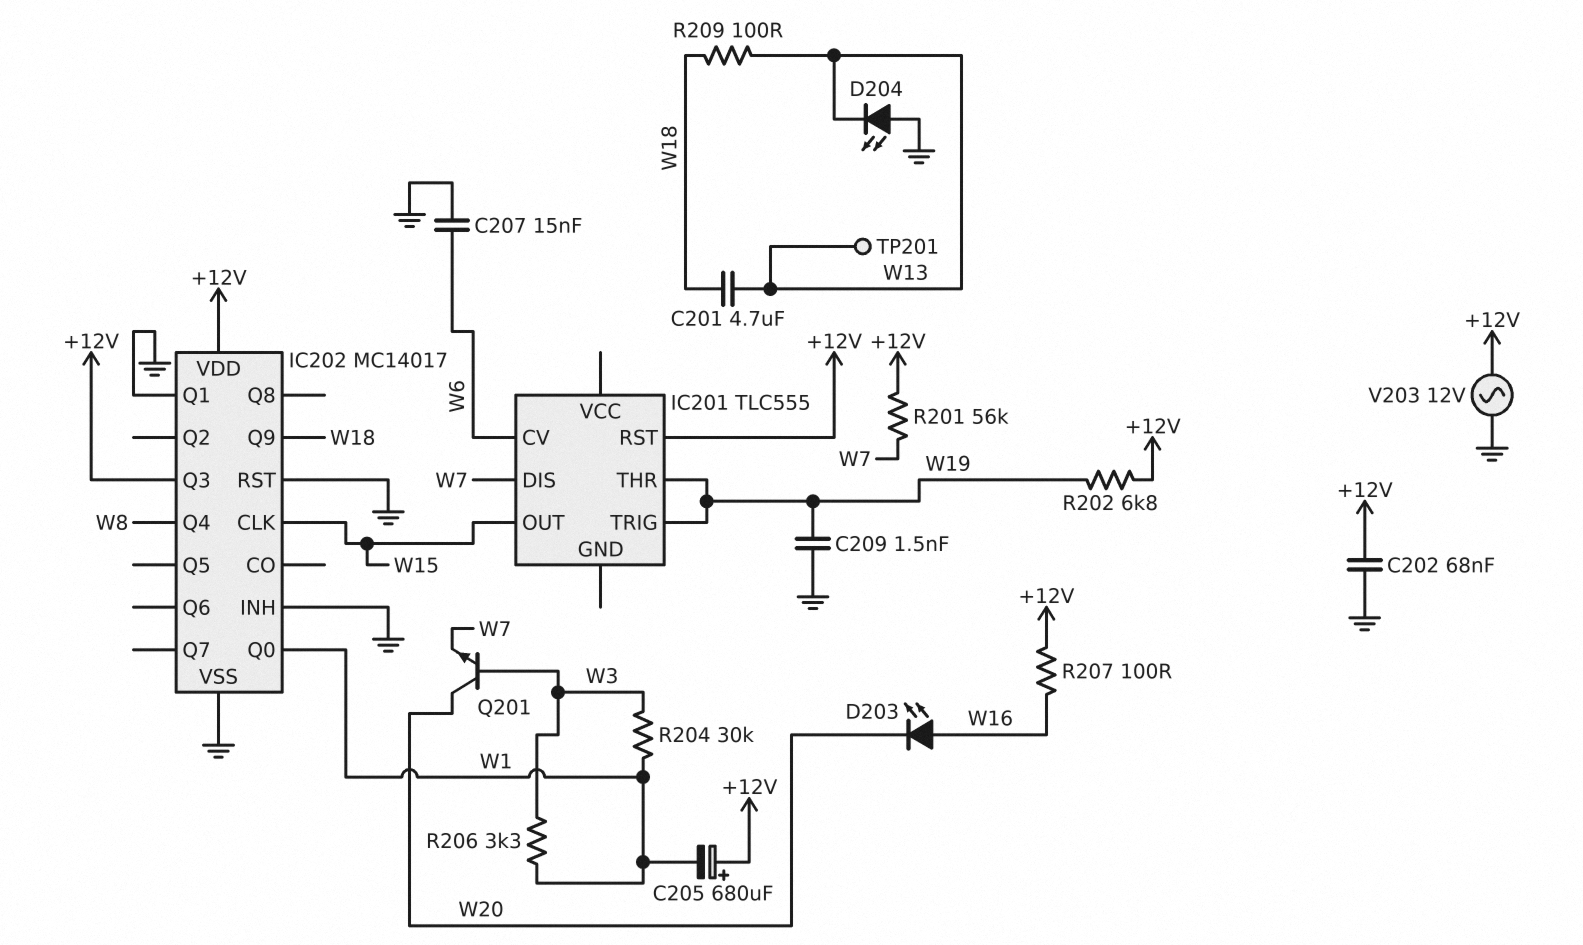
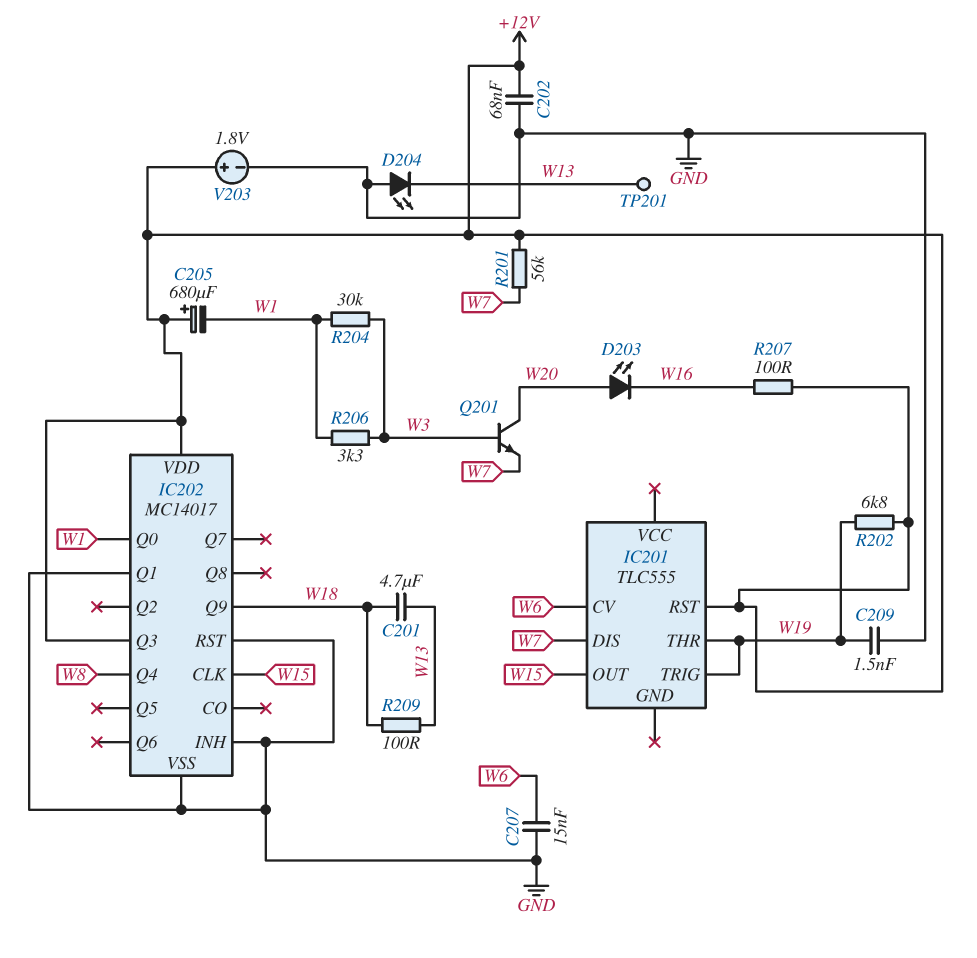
D203: LED (A W16, K W20) -> LED (A W20, K W16)
V203: AC 12V (+12V, GND) -> 1.8V (plus +12V, minus GND)

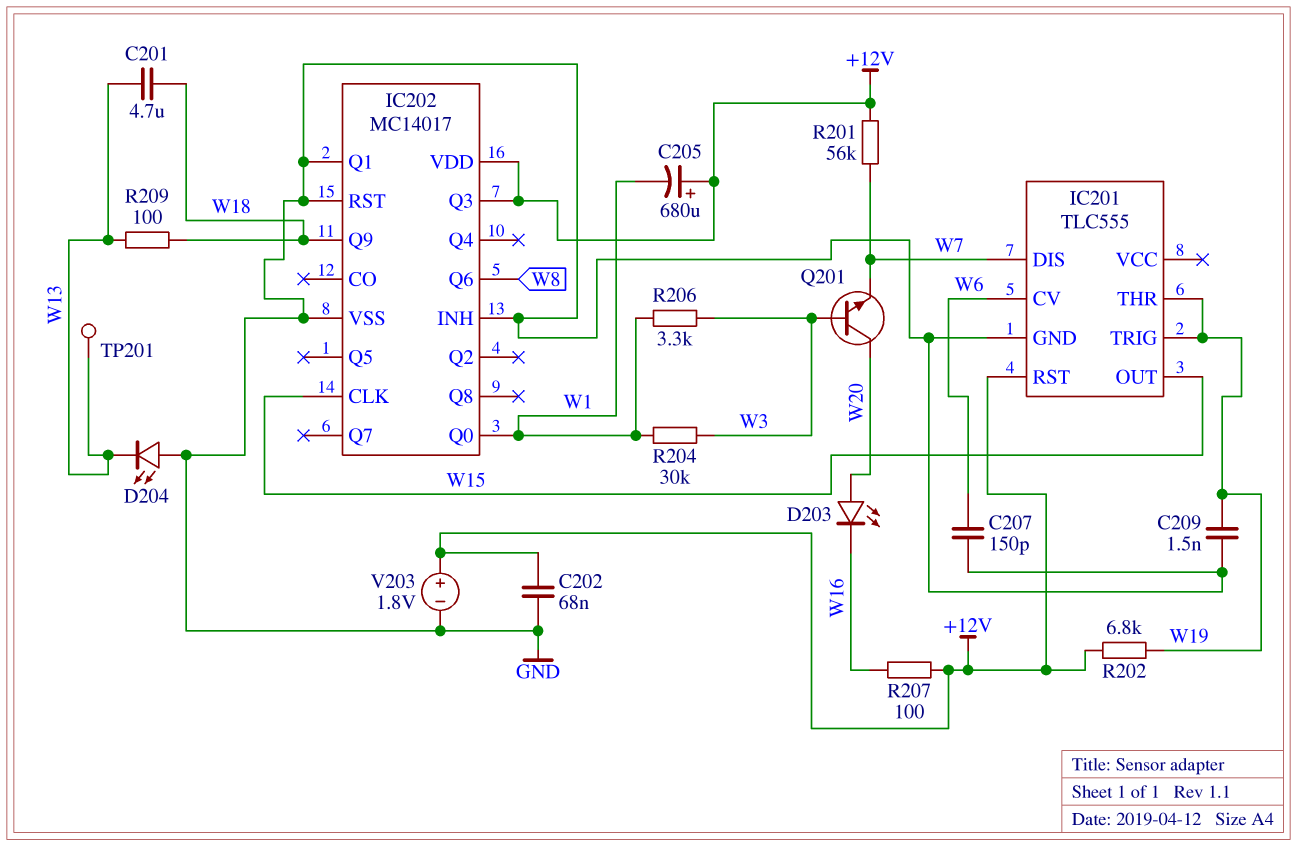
C207: 15nF (GND, W6) -> 150pF (GND, W6)
IC201 pin GND: none -> GND
IC202 pin Q4: W8 -> none
IC202 pin Q6: none -> W8

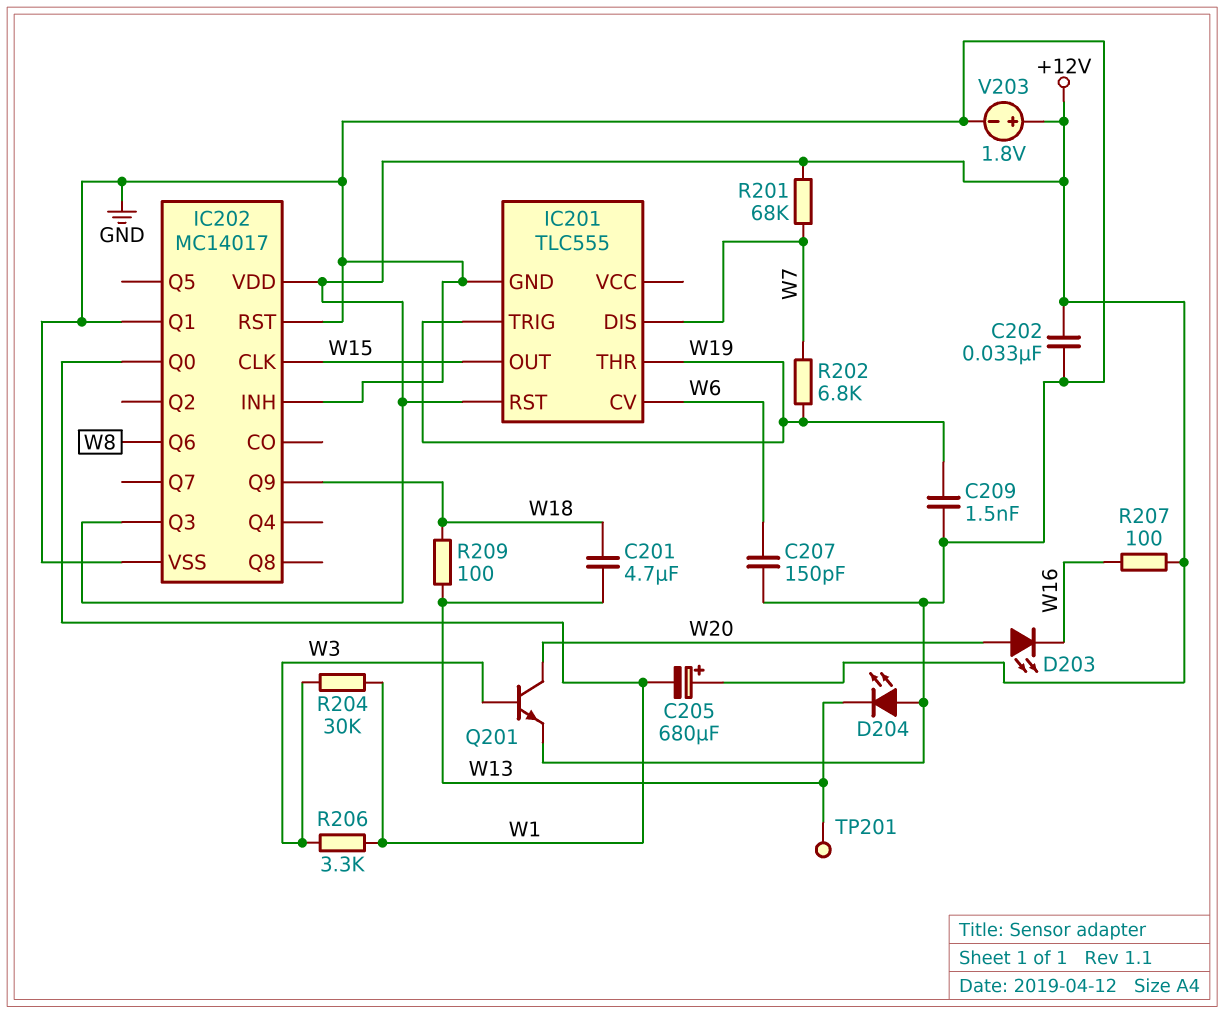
C202: 68nF (+12V, GND) -> 33nF (+12V, GND)
Q201: NPN (B W3, C W20, E W7) -> NPN (B W3, C W20, E GND)
R201: 56k (+12V, W7) -> 68k (+12V, W7)
R202: 6.8k (+12V, W19) -> 6.8k (W7, W19)

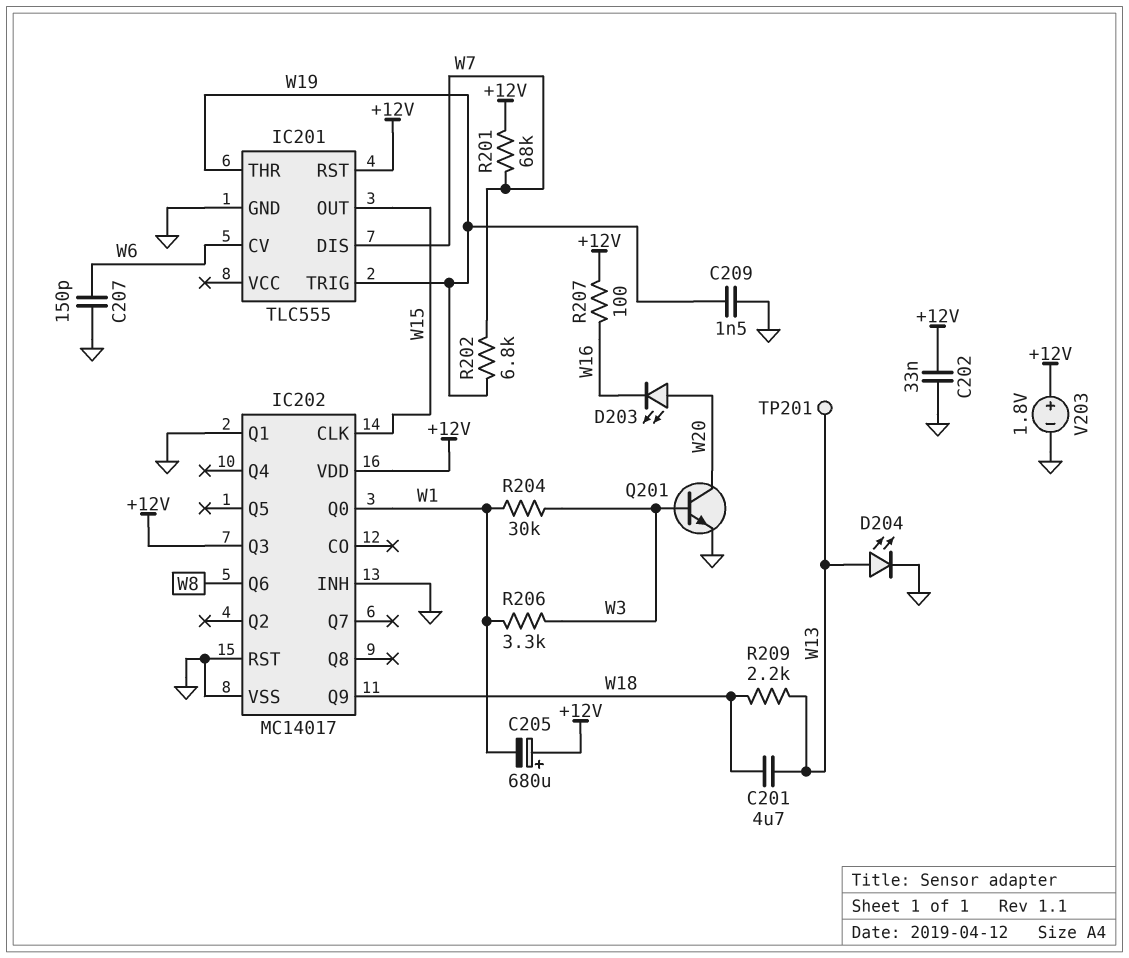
D204: LED (A GND, K W13) -> LED (A W13, K GND)
R209: 100 (W13, W18) -> 2.2k (W13, W18)

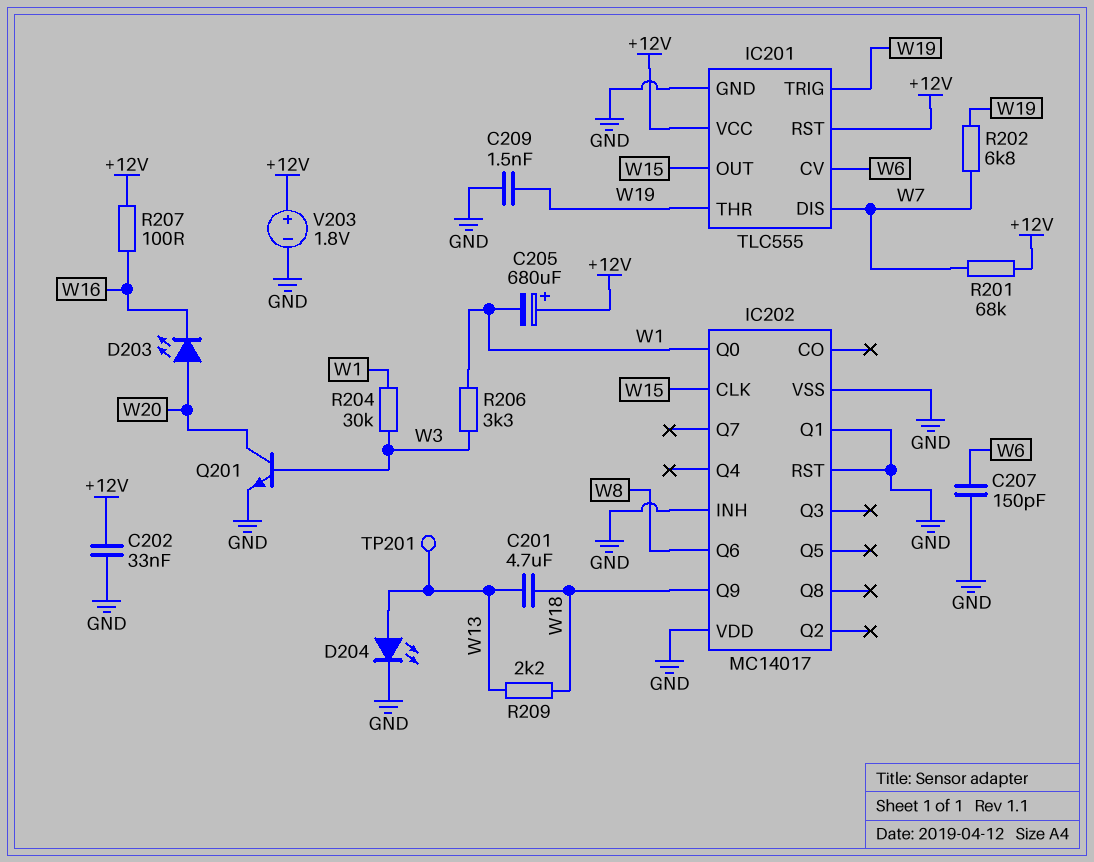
IC201 pin VCC: none -> +12V
IC202 pin Q3: +12V -> none
IC202 pin VDD: +12V -> GND

